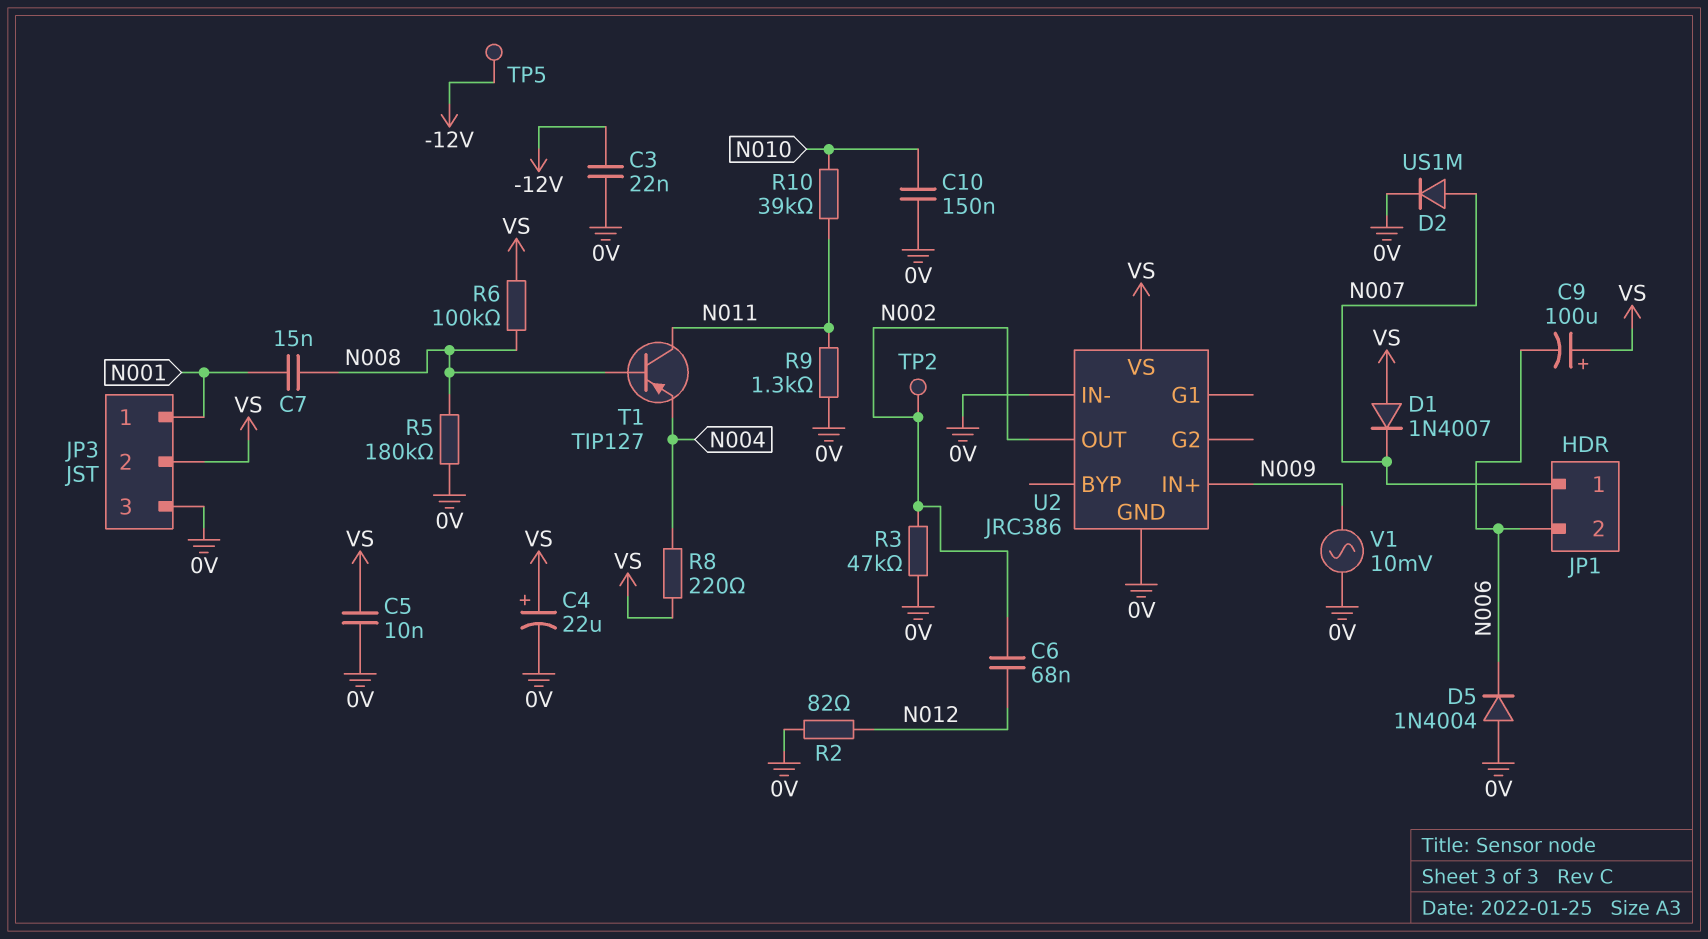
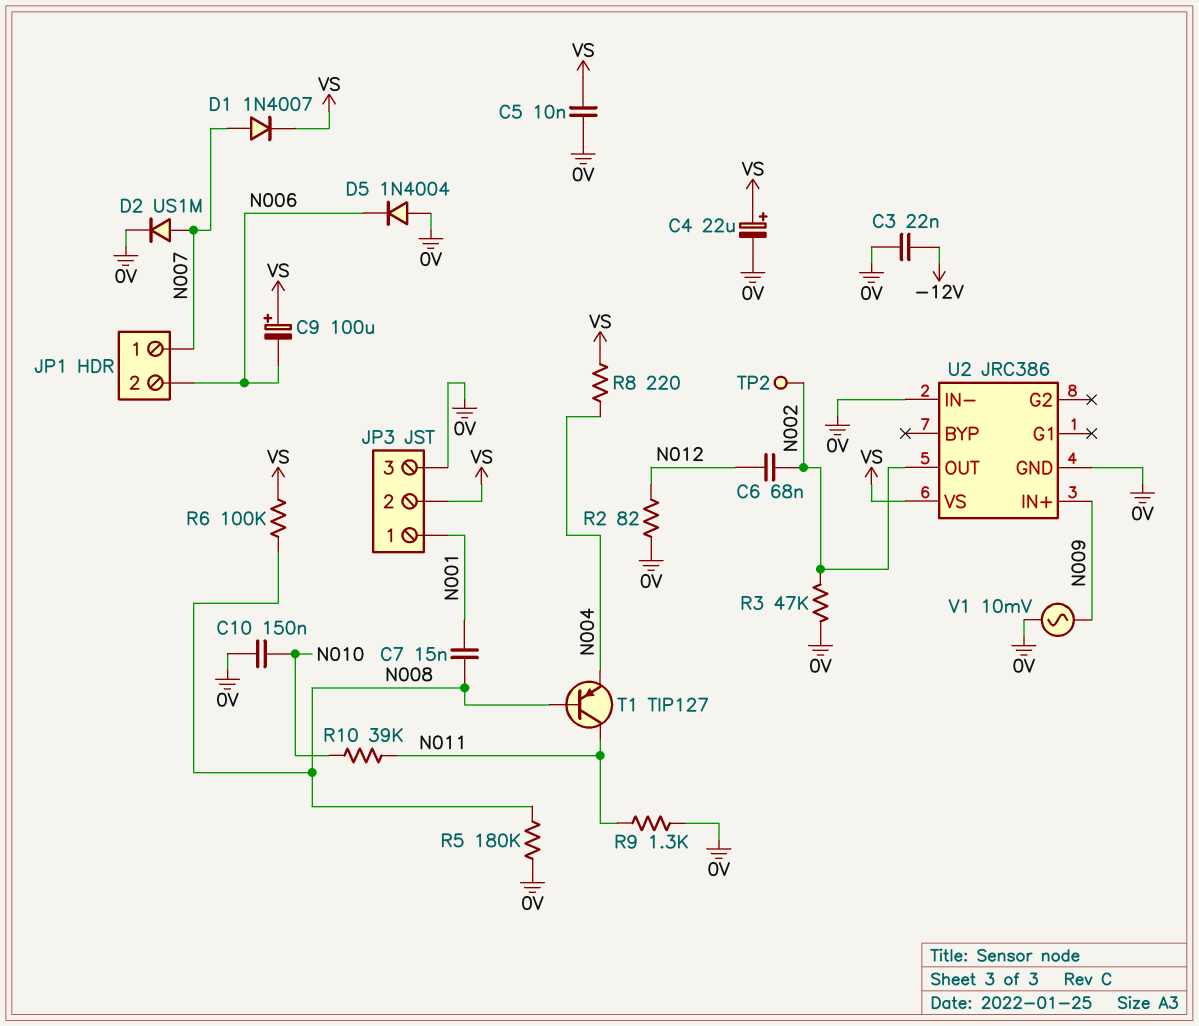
D1: diode 1N4007 (A VS, K N007) -> diode 1N4007 (A N007, K VS)
TP5: test point (-12V) -> none

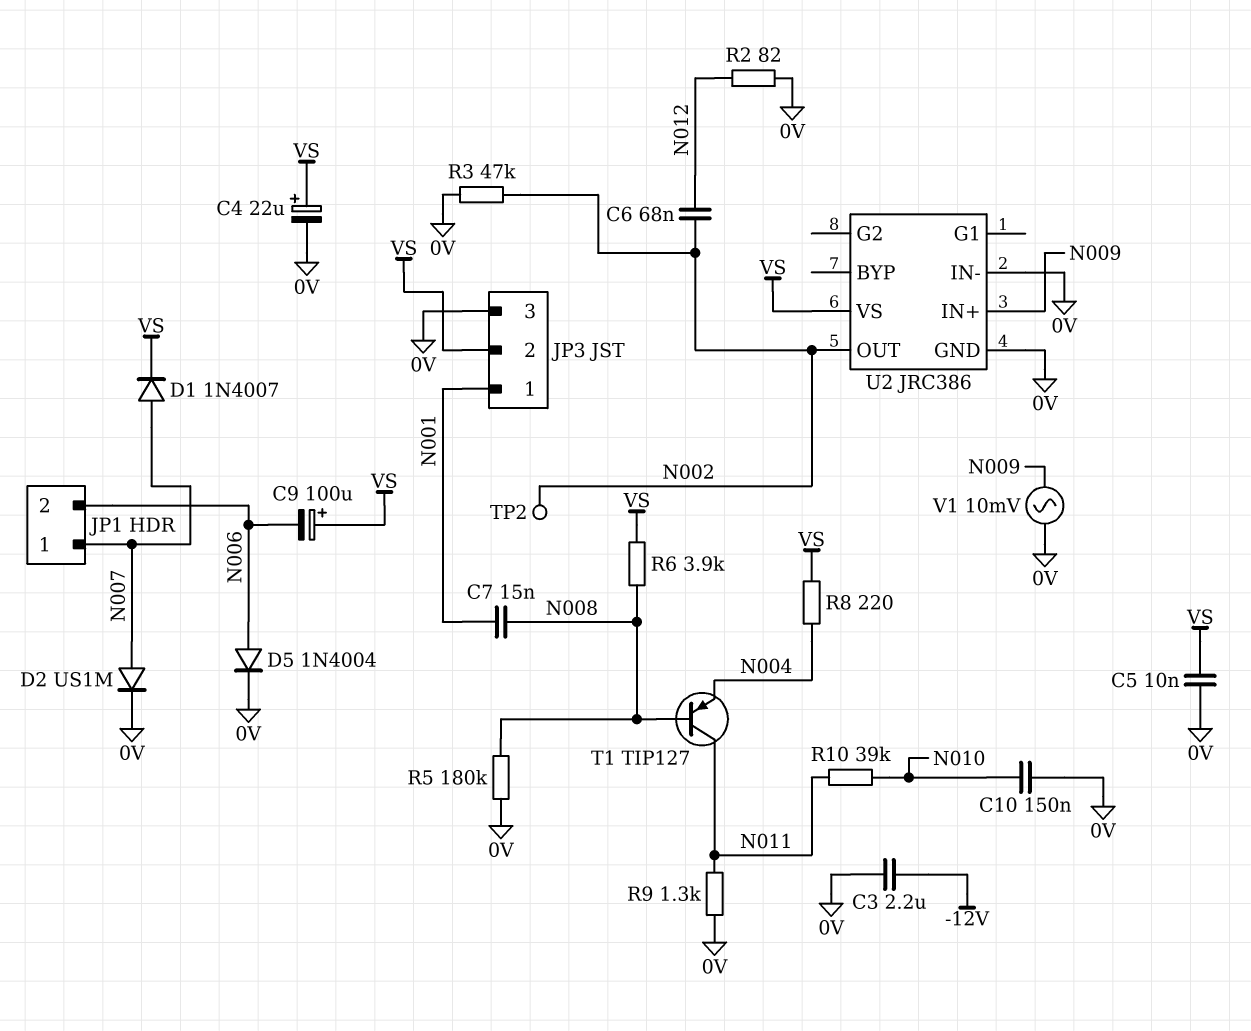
C3: 22nF (-12V, 0V) -> 2.2uF (-12V, 0V)
D5: diode 1N4004 (A 0V, K N006) -> diode 1N4004 (A N006, K 0V)
R6: 100k (N008, VS) -> 3.9k (N008, VS)

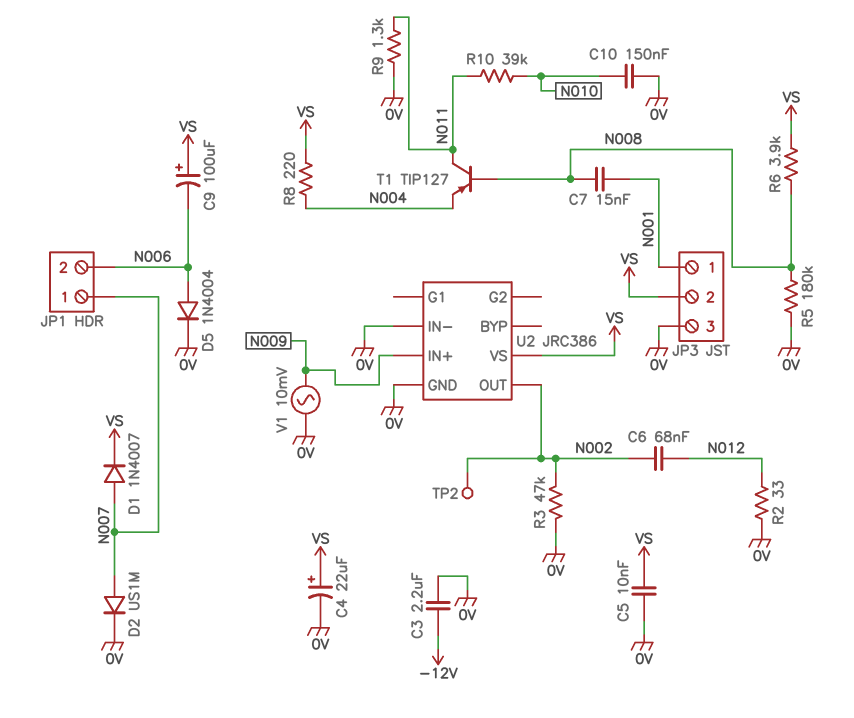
R2: 82 (0V, N012) -> 33 (0V, N012)

